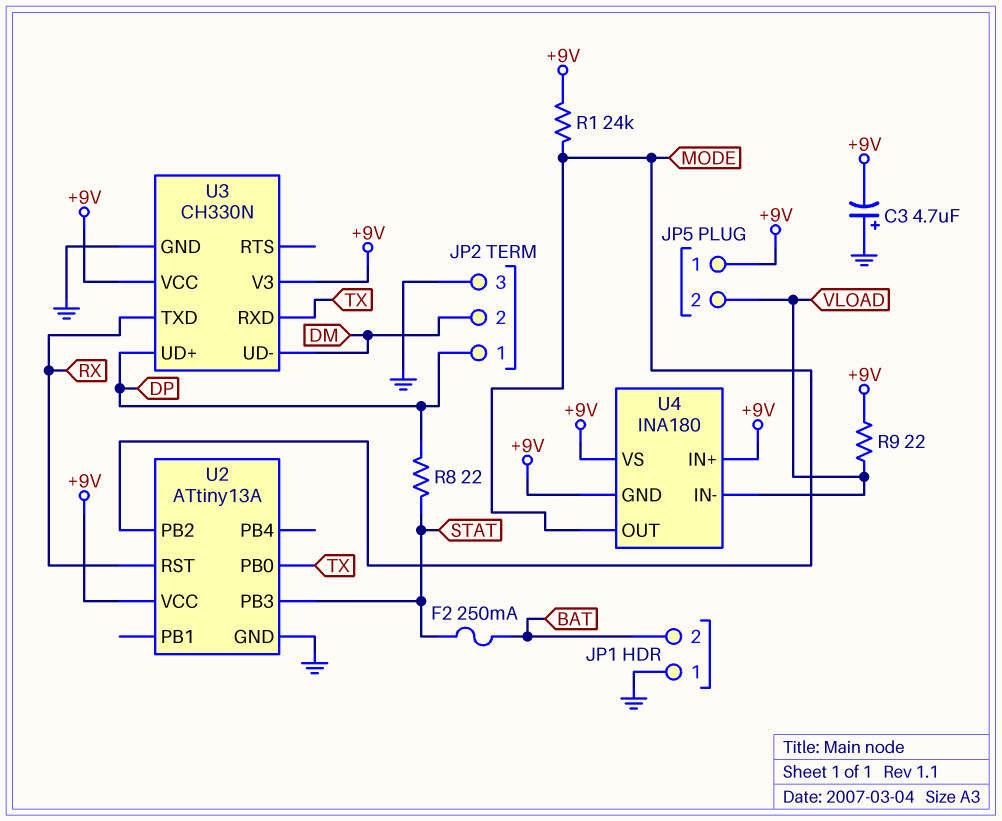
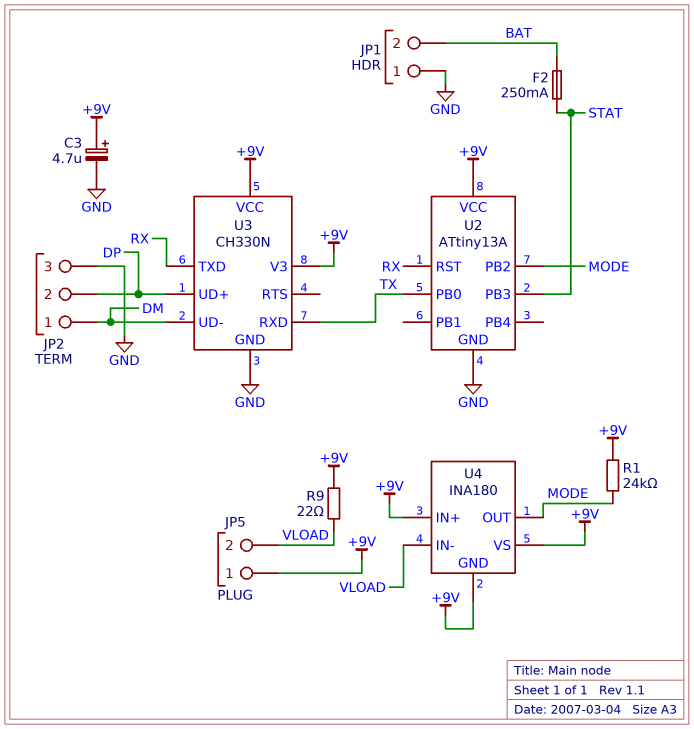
C3: 4.7uF (plus GND, minus +9V) -> 4.7uF (plus +9V, minus GND)
JP2 pin 1: DP -> DM
JP2 pin 2: DM -> DP
R8: 22 (DP, STAT) -> none

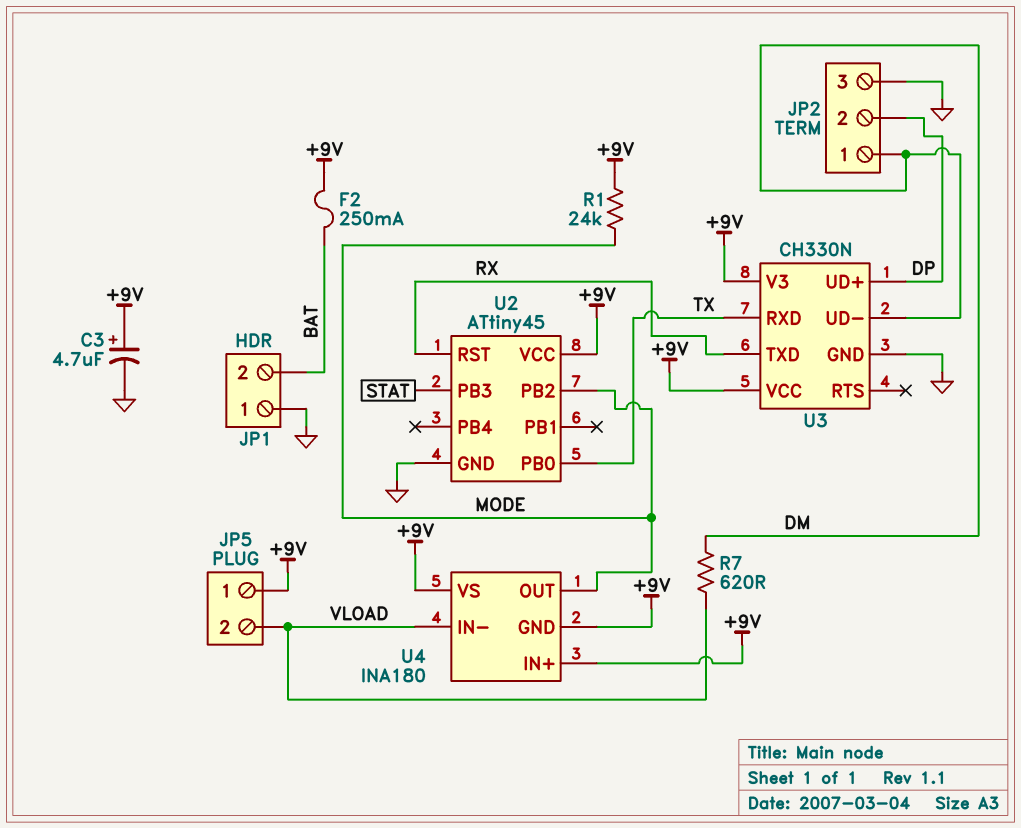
F2: 250mA (BAT, STAT) -> 250mA (+9V, BAT)
R7: none -> 620 (DM, VLOAD)
R9: 22 (+9V, VLOAD) -> none
U2: ATtiny13A -> ATtiny45

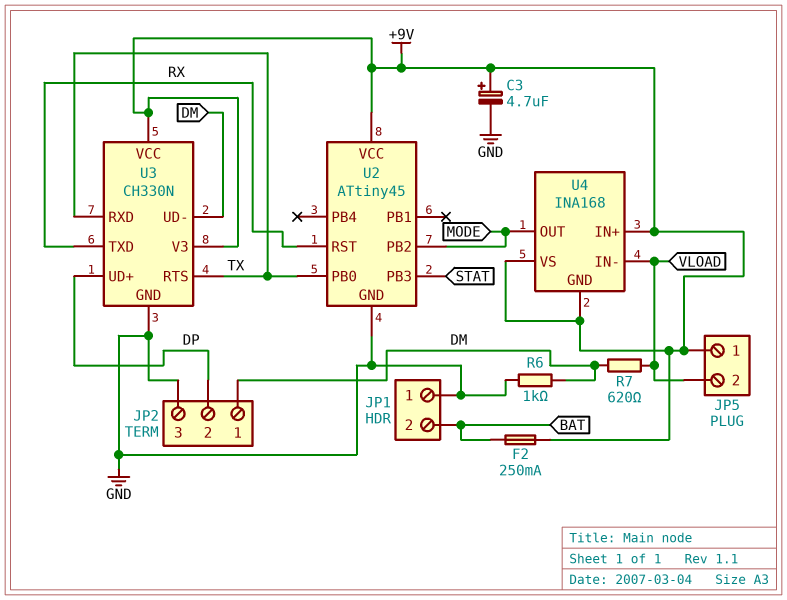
R1: 24k (+9V, MODE) -> none
R6: none -> 1k (DM, GND)
U3 pin RTS: none -> TX
U4: INA180 -> INA168

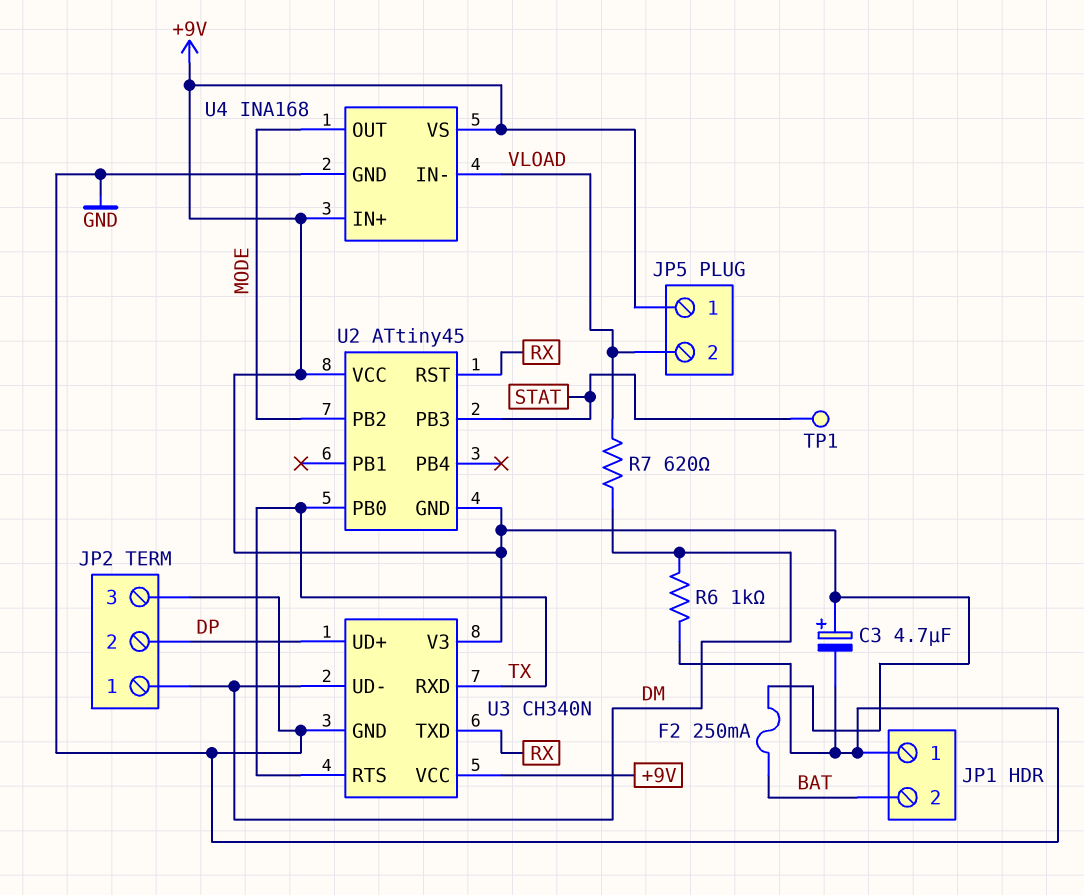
TP1: none -> test point (STAT)
U2 pin GND: GND -> +9V
U3: CH330N -> CH340N
U4 pin GND: +9V -> GND

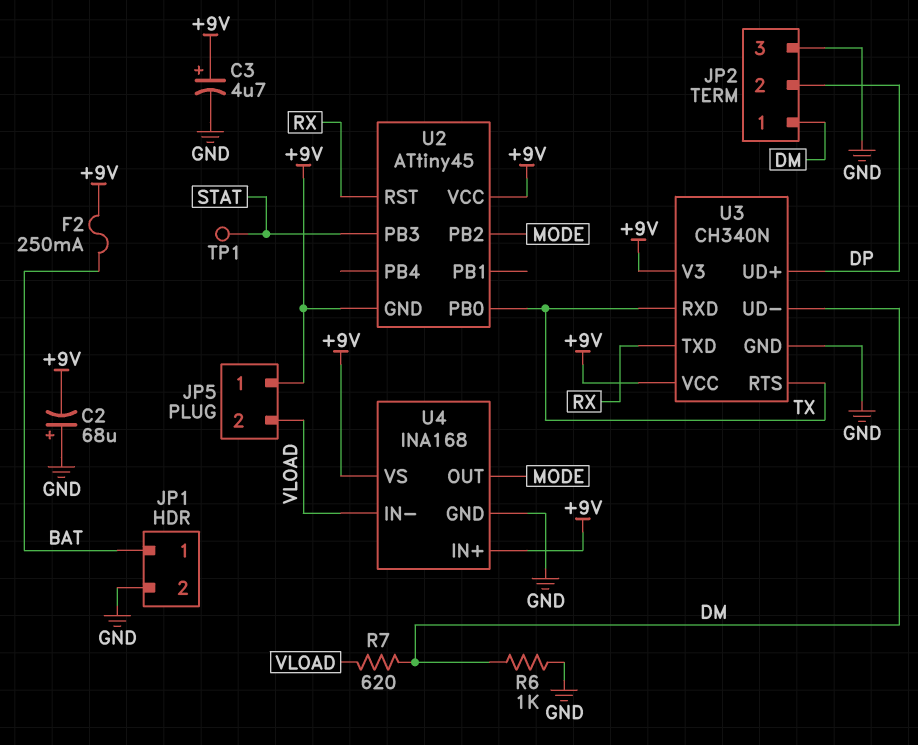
C2: none -> 68uF (plus GND, minus +9V)
JP1 pin 1: GND -> BAT
JP1 pin 2: BAT -> GND

